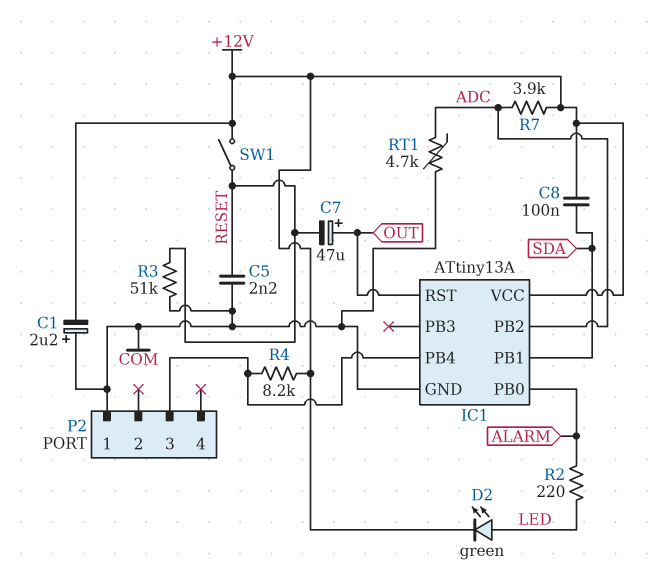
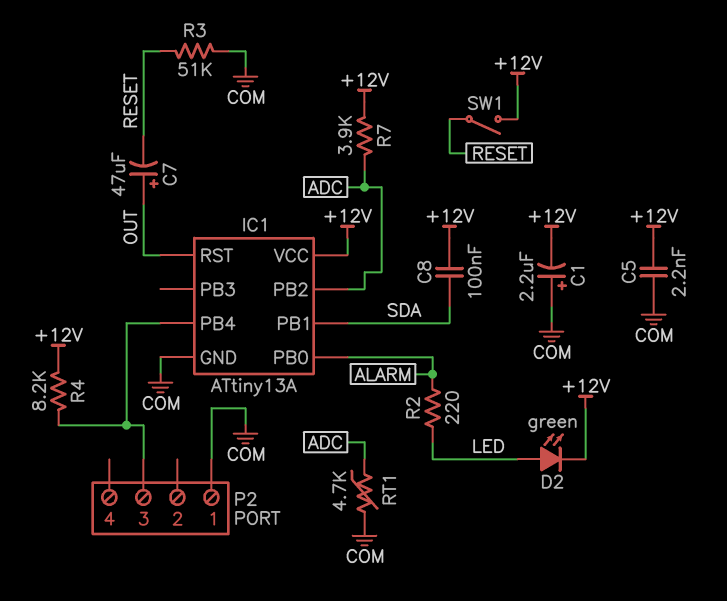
C5: 2.2nF (COM, RESET) -> 2.2nF (+12V, COM)

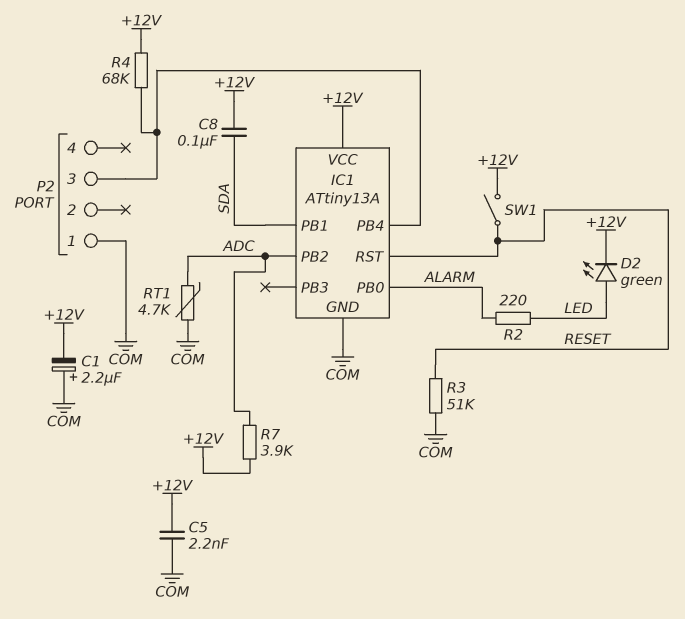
C7: 47uF (plus OUT, minus RESET) -> none
IC1 pin RST: OUT -> RESET
R4: 8.2k (+12V, IC1/PB4) -> 68k (+12V, IC1/PB4)

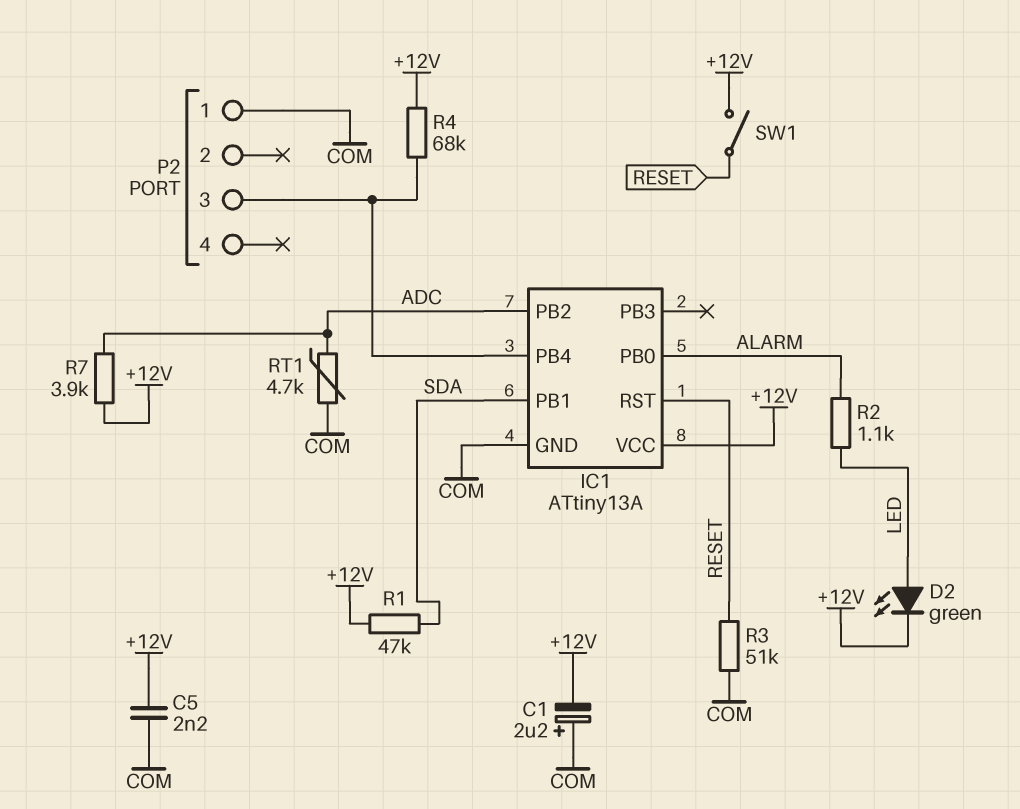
C8: 100nF (+12V, SDA) -> none
R1: none -> 47k (+12V, SDA)
R2: 220 (ALARM, LED) -> 1.1k (ALARM, LED)

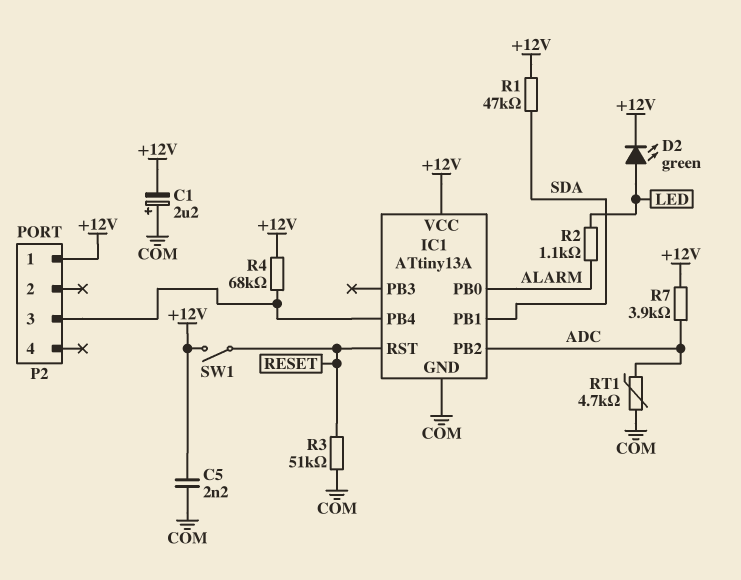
P2 pin 1: COM -> +12V

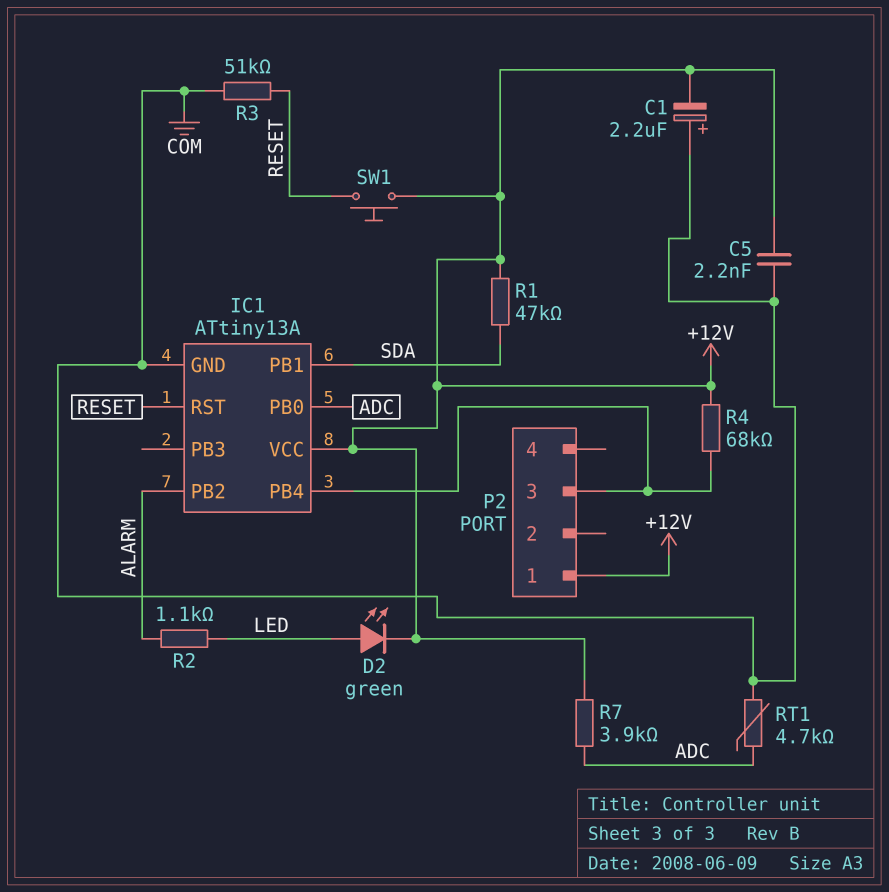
IC1 pin PB0: ALARM -> ADC
IC1 pin PB2: ADC -> ALARM
SW1: switch (+12V, RESET) -> button (+12V, RESET)

